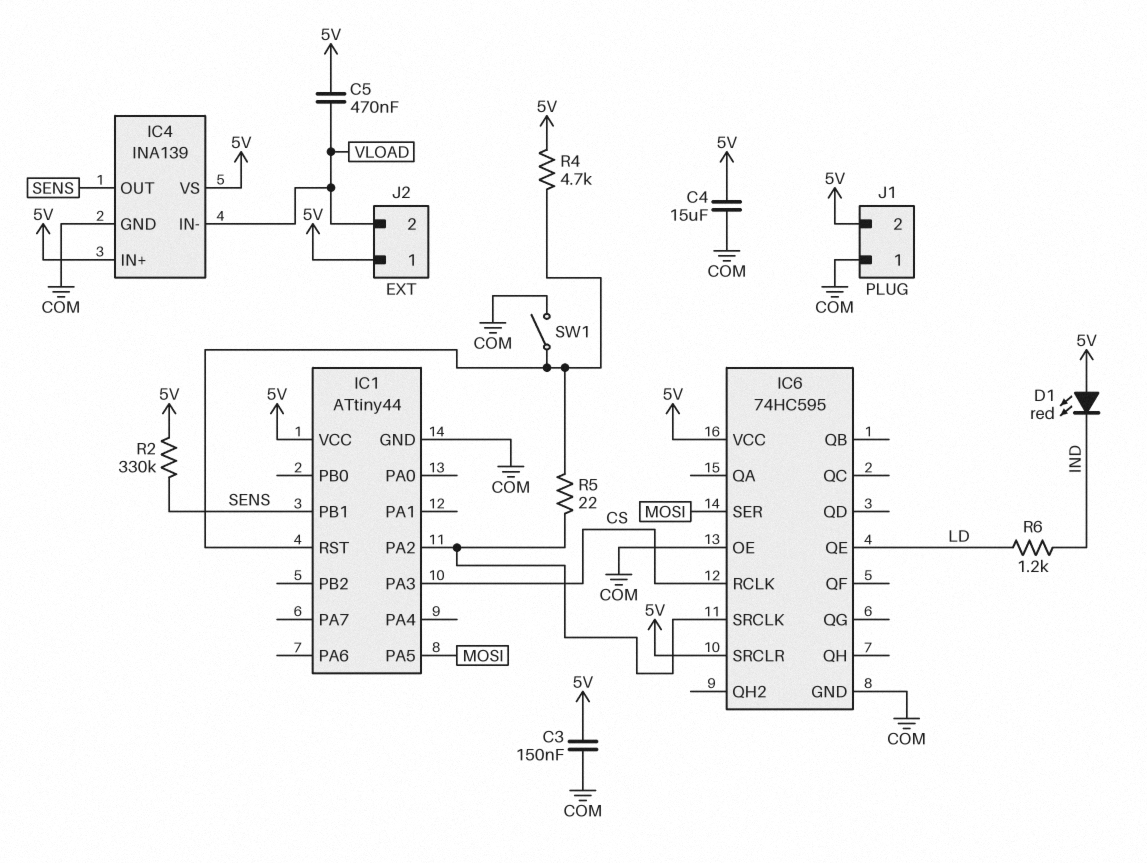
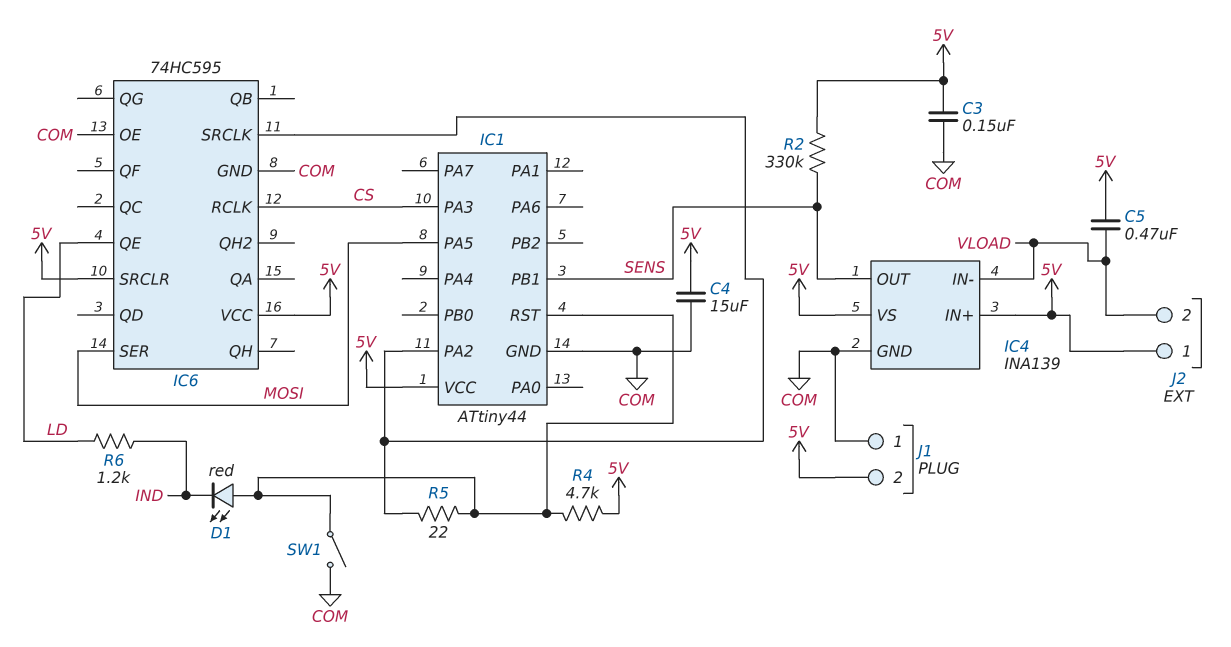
D1: LED red (A 5V, K IND) -> LED red (A IC1/RST, K IND)

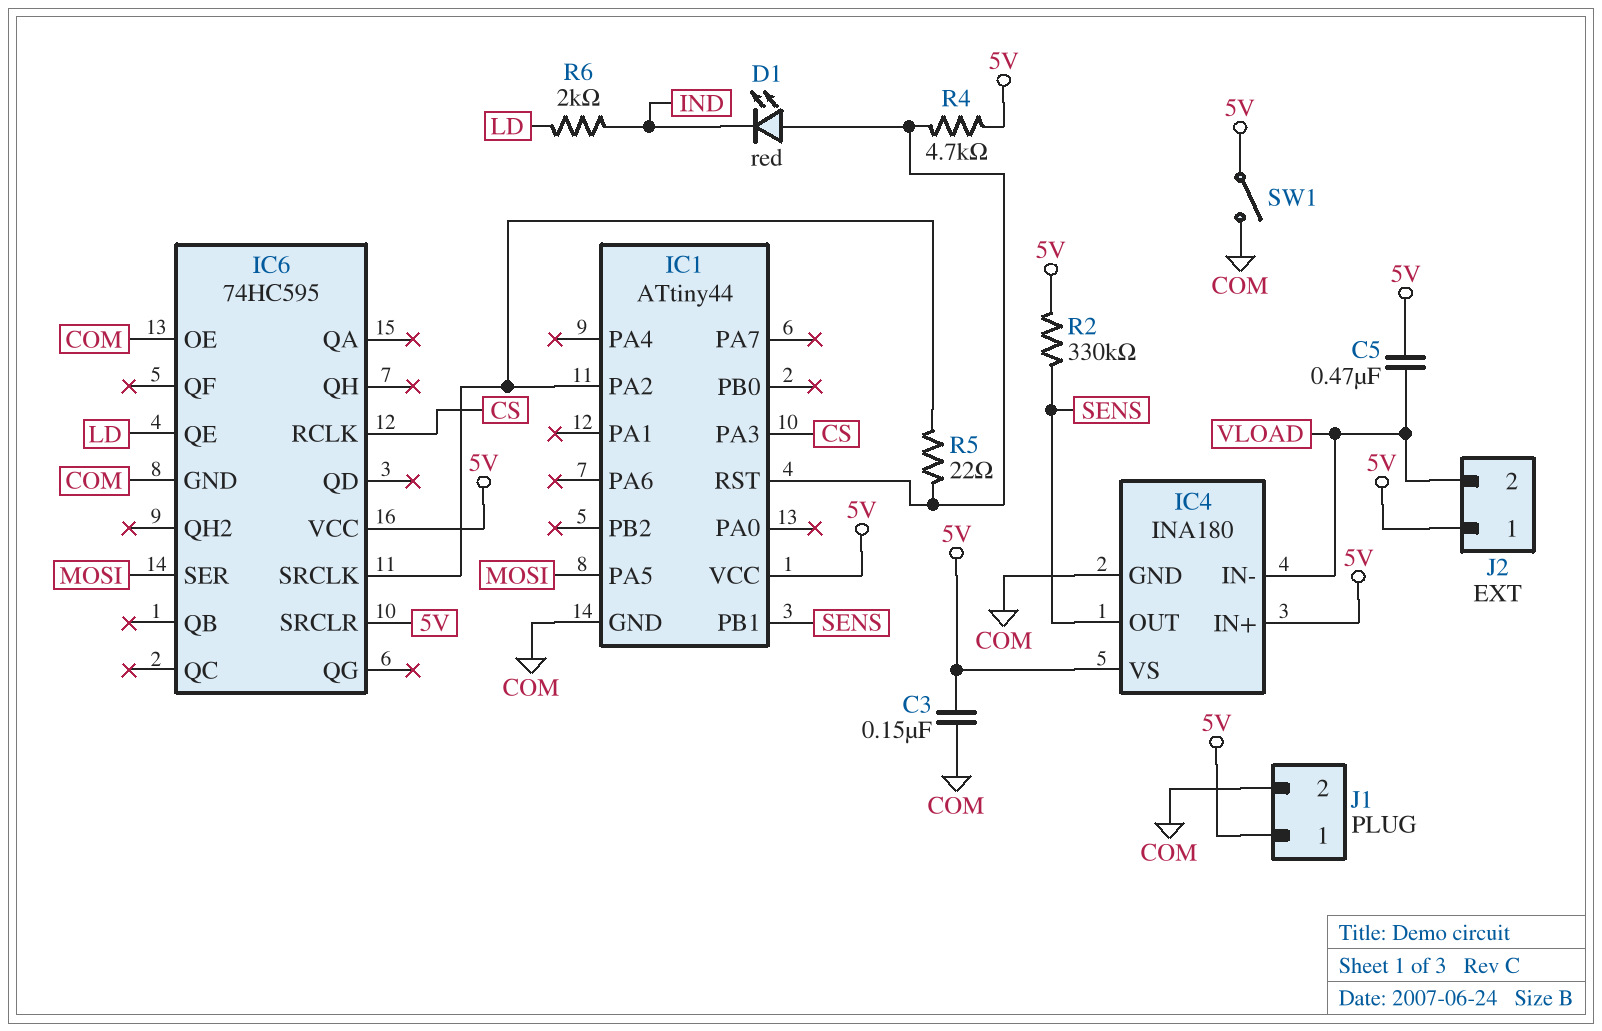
C4: 15uF (5V, COM) -> none
IC4: INA139 -> INA180
J1 pin 1: COM -> 5V
J1 pin 2: 5V -> COM
R6: 1.2k (IND, LD) -> 2k (IND, LD)
SW1: switch (COM, IC1/RST) -> switch (5V, COM)

